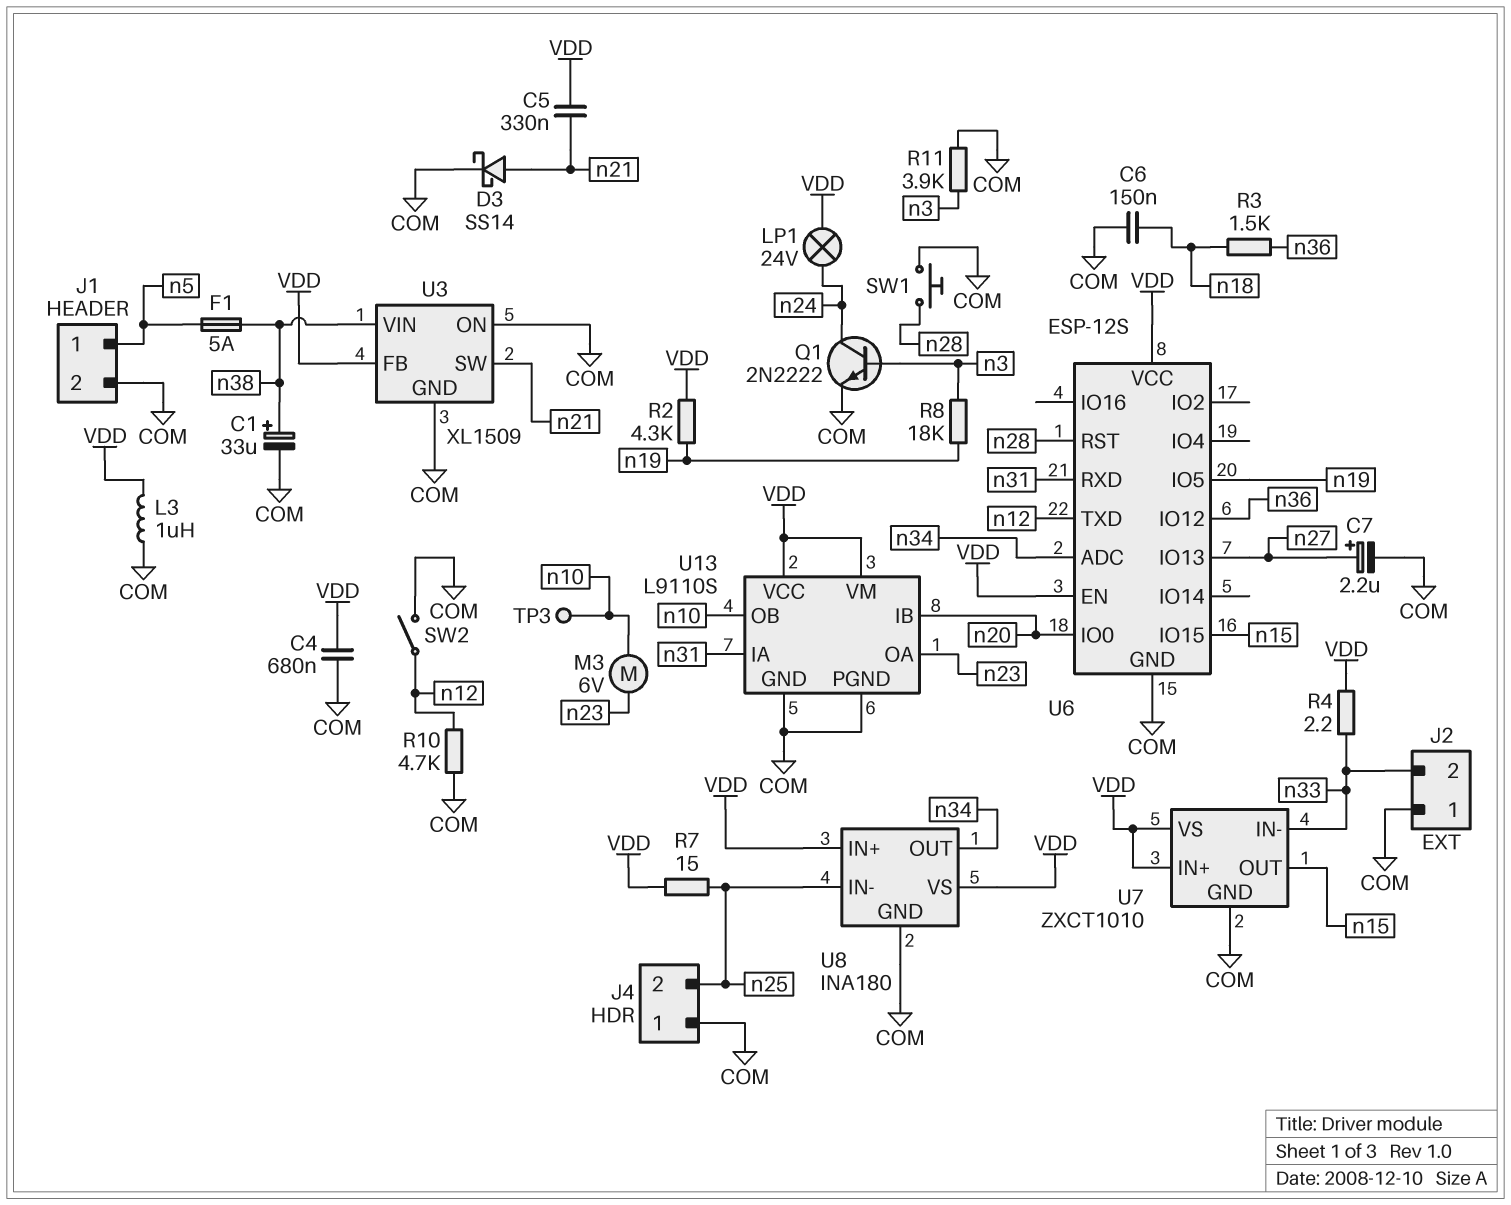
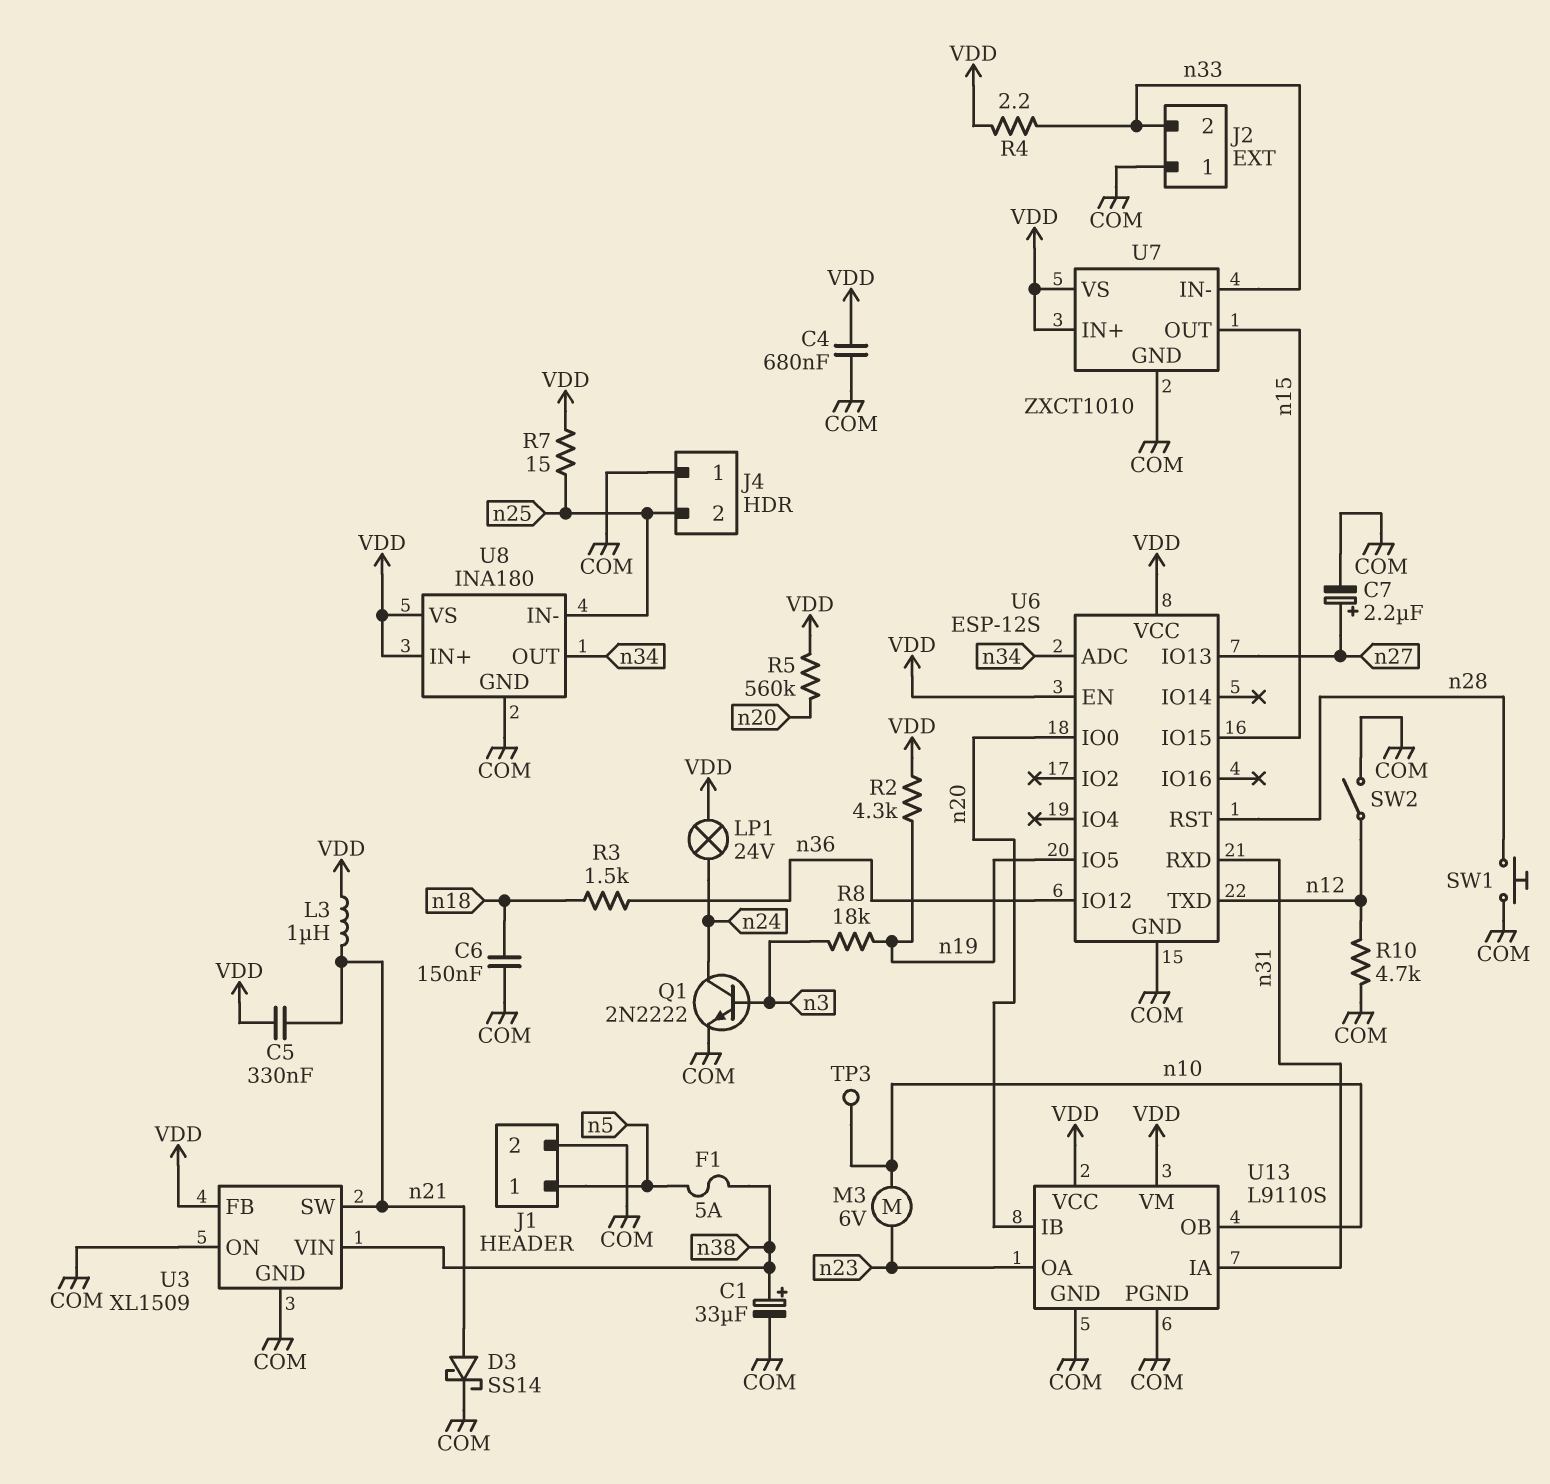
L3: 1uH (COM, VDD) -> 1uH (VDD, n21)
R5: none -> 560k (VDD, n20)
R11: 3.9k (COM, n3) -> none

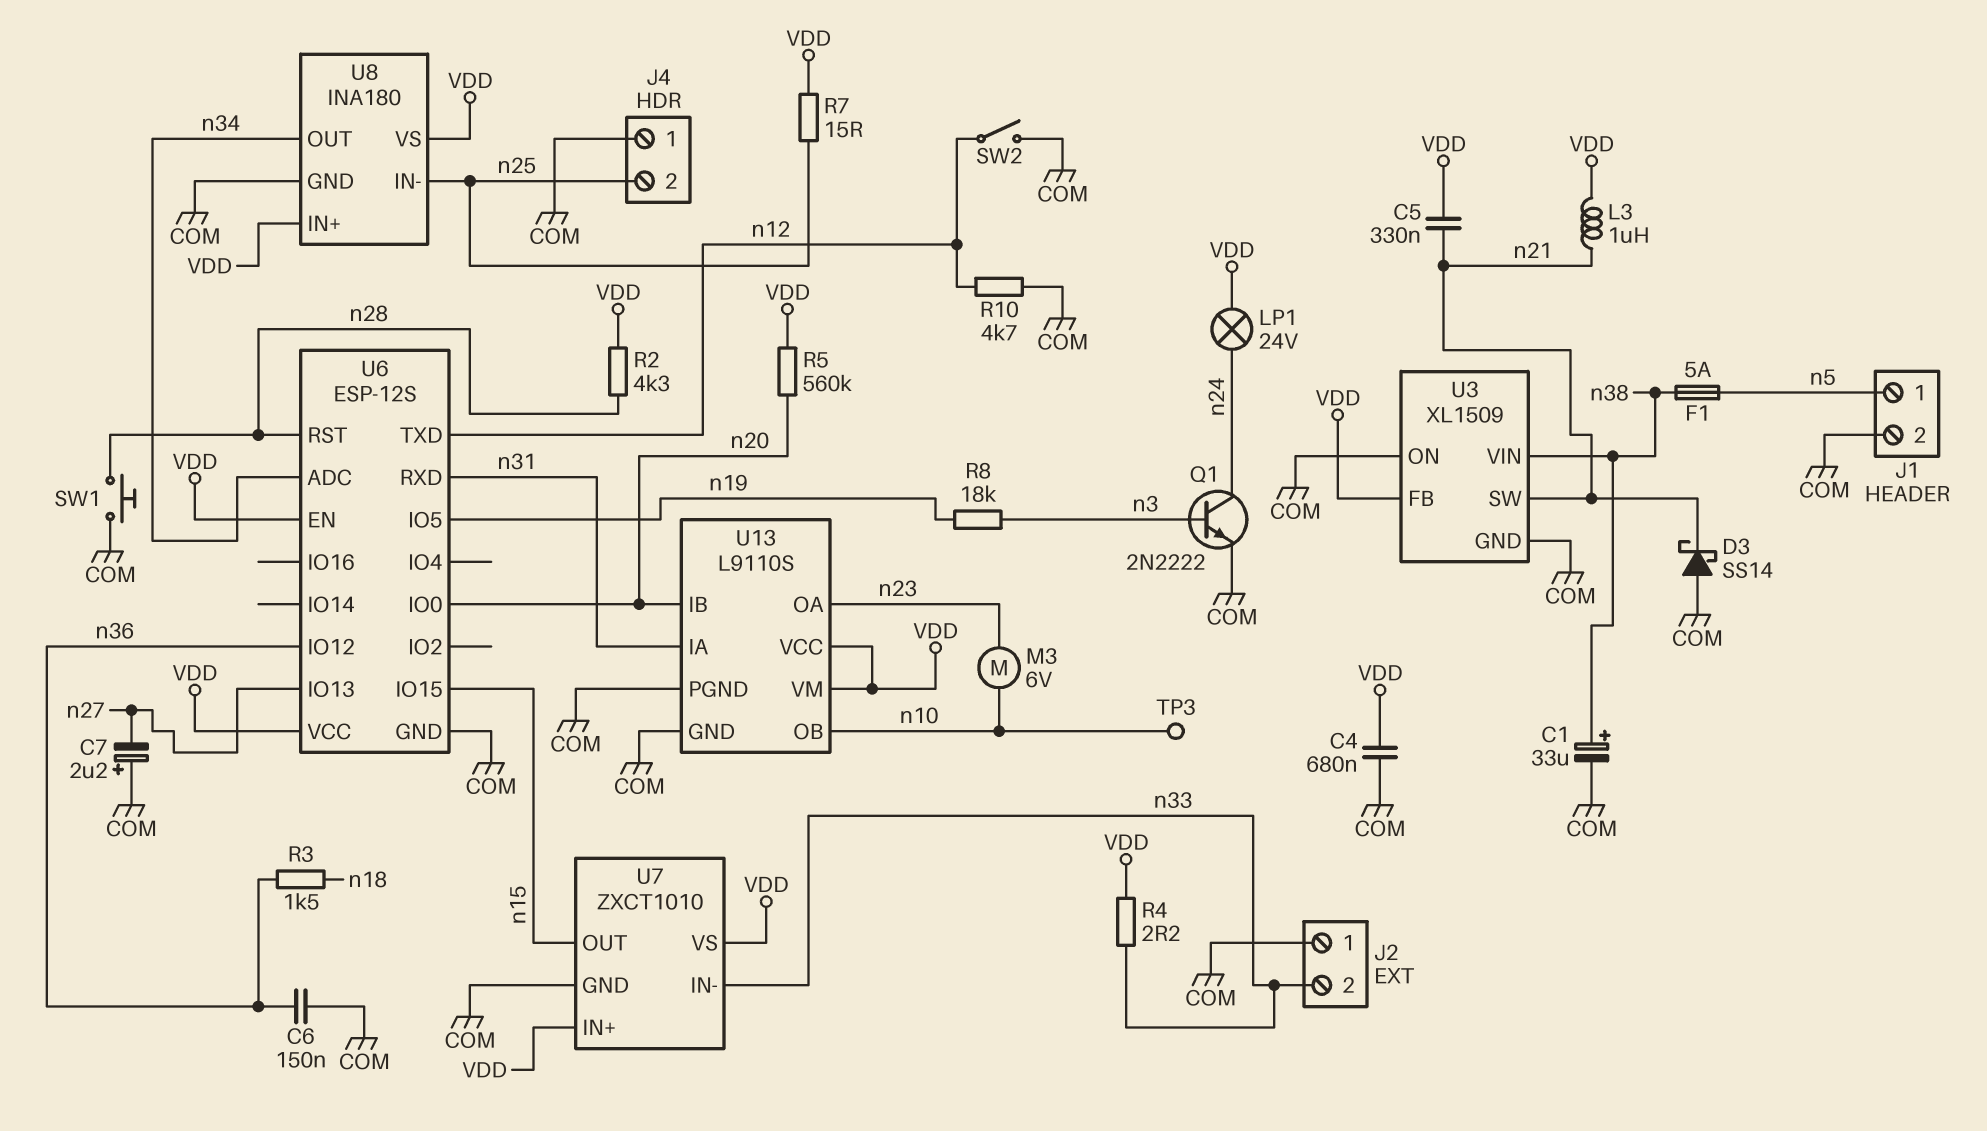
C6: 150nF (COM, n18) -> 150nF (COM, n36)
C7: 2.2uF (plus n27, minus COM) -> 2.2uF (plus COM, minus n27)
D3: schottky SS14 (A n21, K COM) -> schottky SS14 (A COM, K n21)
R2: 4.3k (VDD, n19) -> 4.3k (VDD, n28)

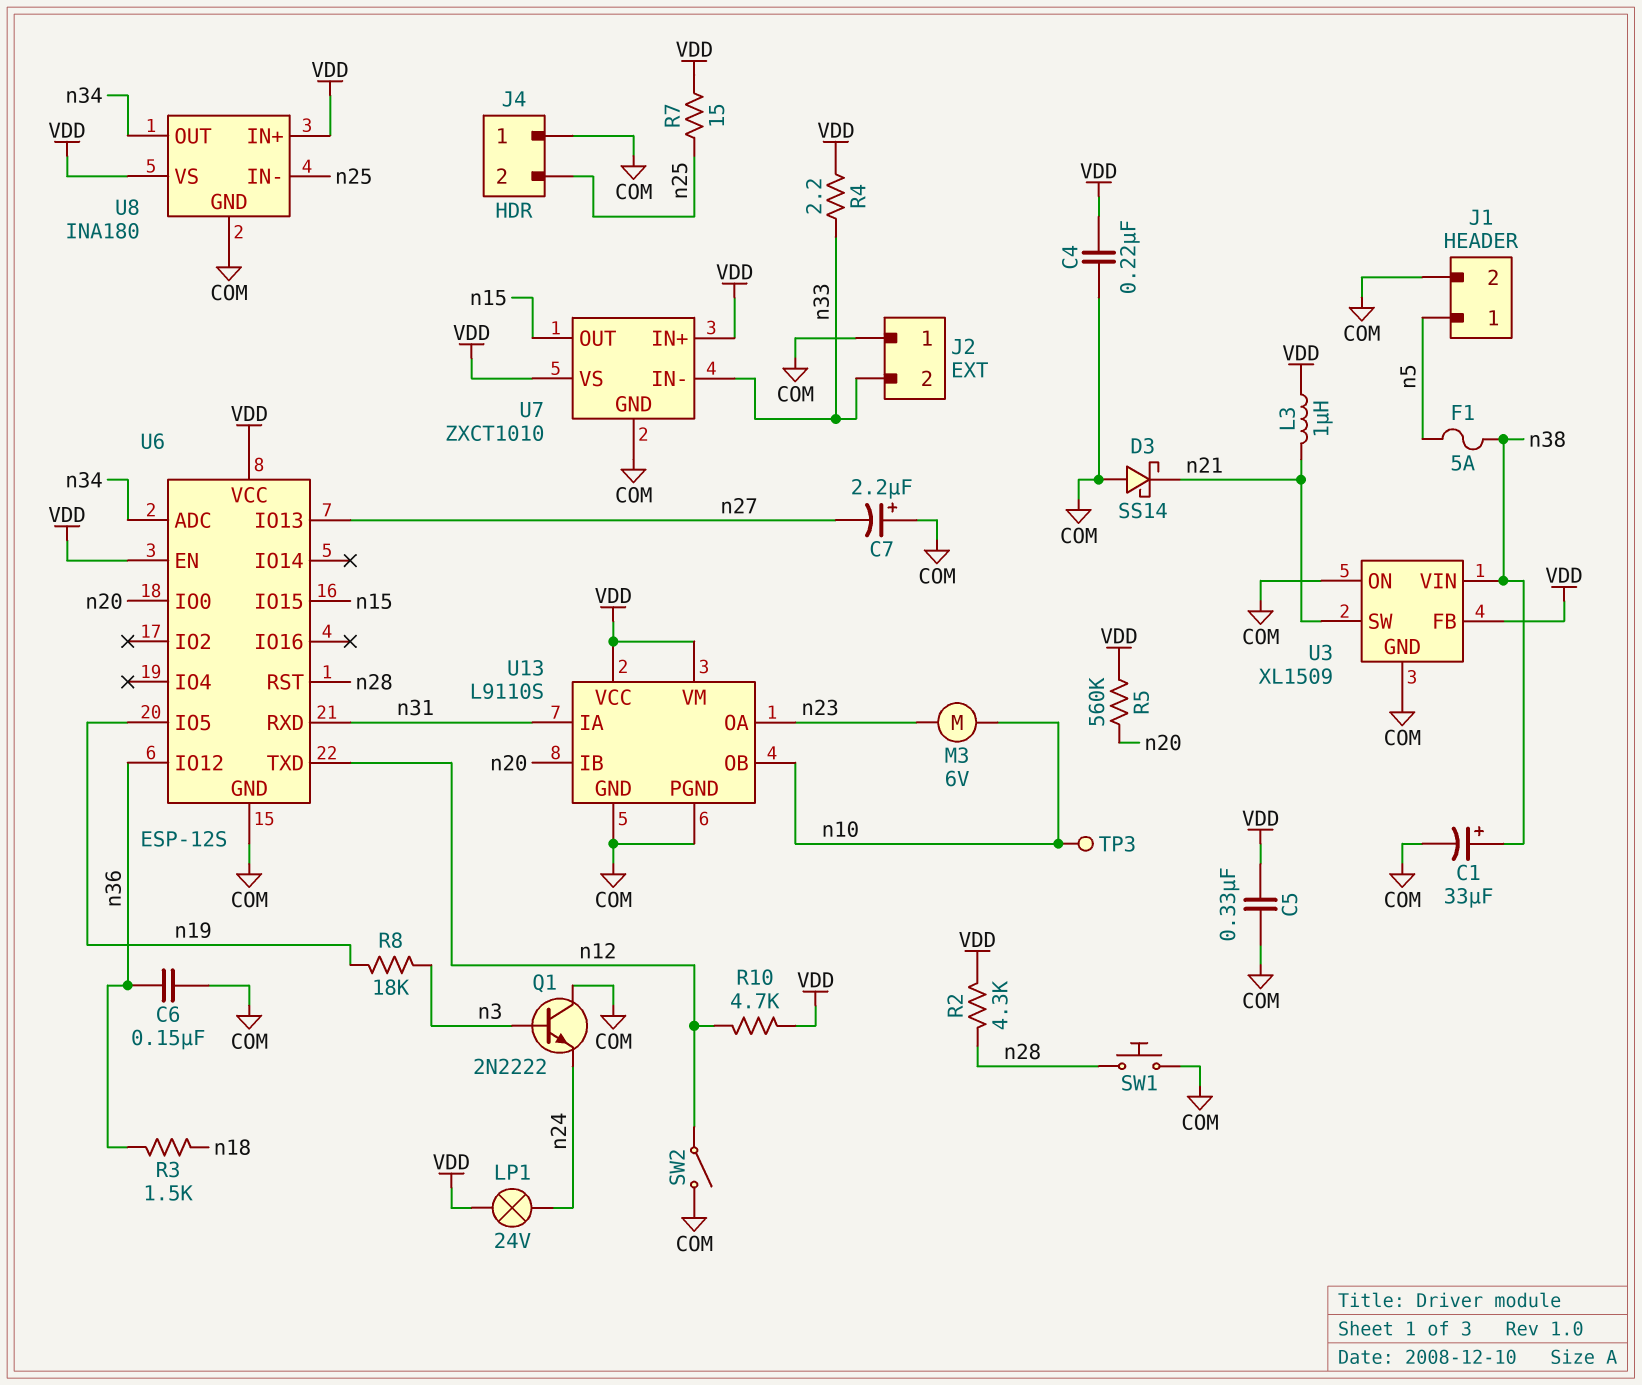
C4: 680nF (COM, VDD) -> 220nF (COM, VDD)
C5: 330nF (VDD, n21) -> 330nF (COM, VDD)
Q1: NPN 2N2222 (B n3, C n24, E COM) -> NPN 2N2222 (B n3, C COM, E n24)
R10: 4.7k (COM, n12) -> 4.7k (VDD, n12)

